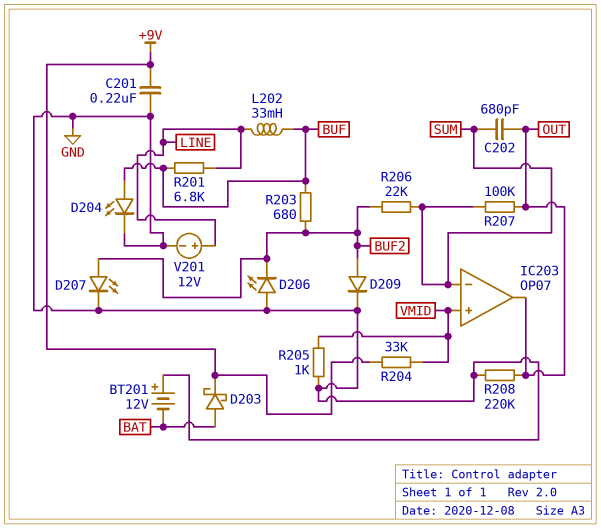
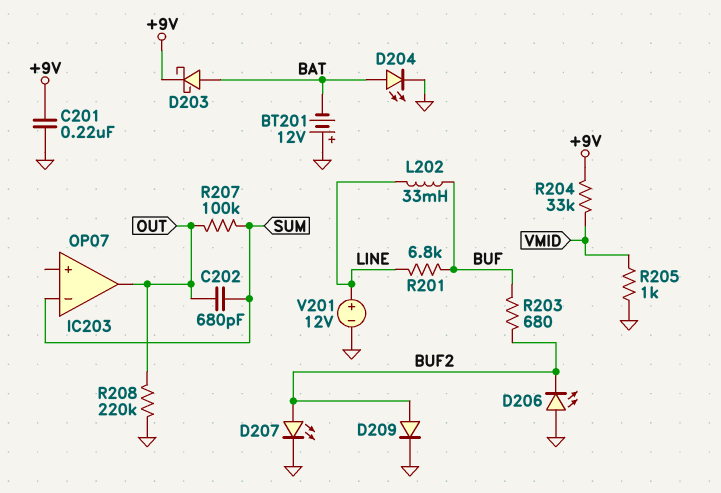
D204: LED (A BUF, K GND) -> LED (A BAT, K GND)
IC203 pin in+: VMID -> none
R206: 22k (BUF2, SUM) -> none

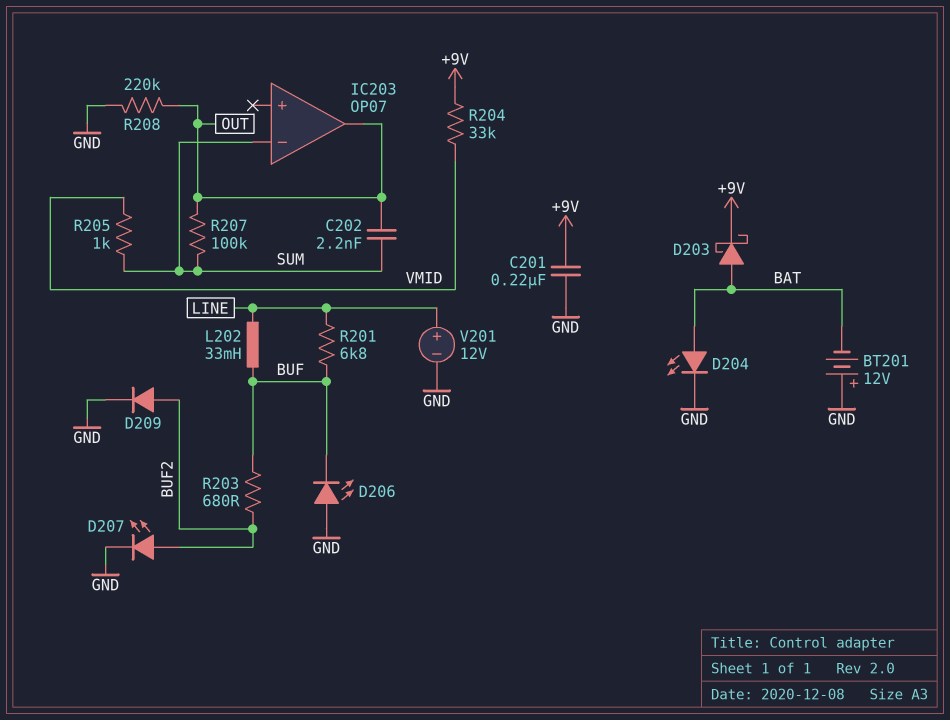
C202: 680pF (OUT, SUM) -> 2.2nF (OUT, SUM)
D206: LED (A GND, K BUF2) -> LED (A GND, K BUF)
R205: 1k (GND, VMID) -> 1k (SUM, VMID)

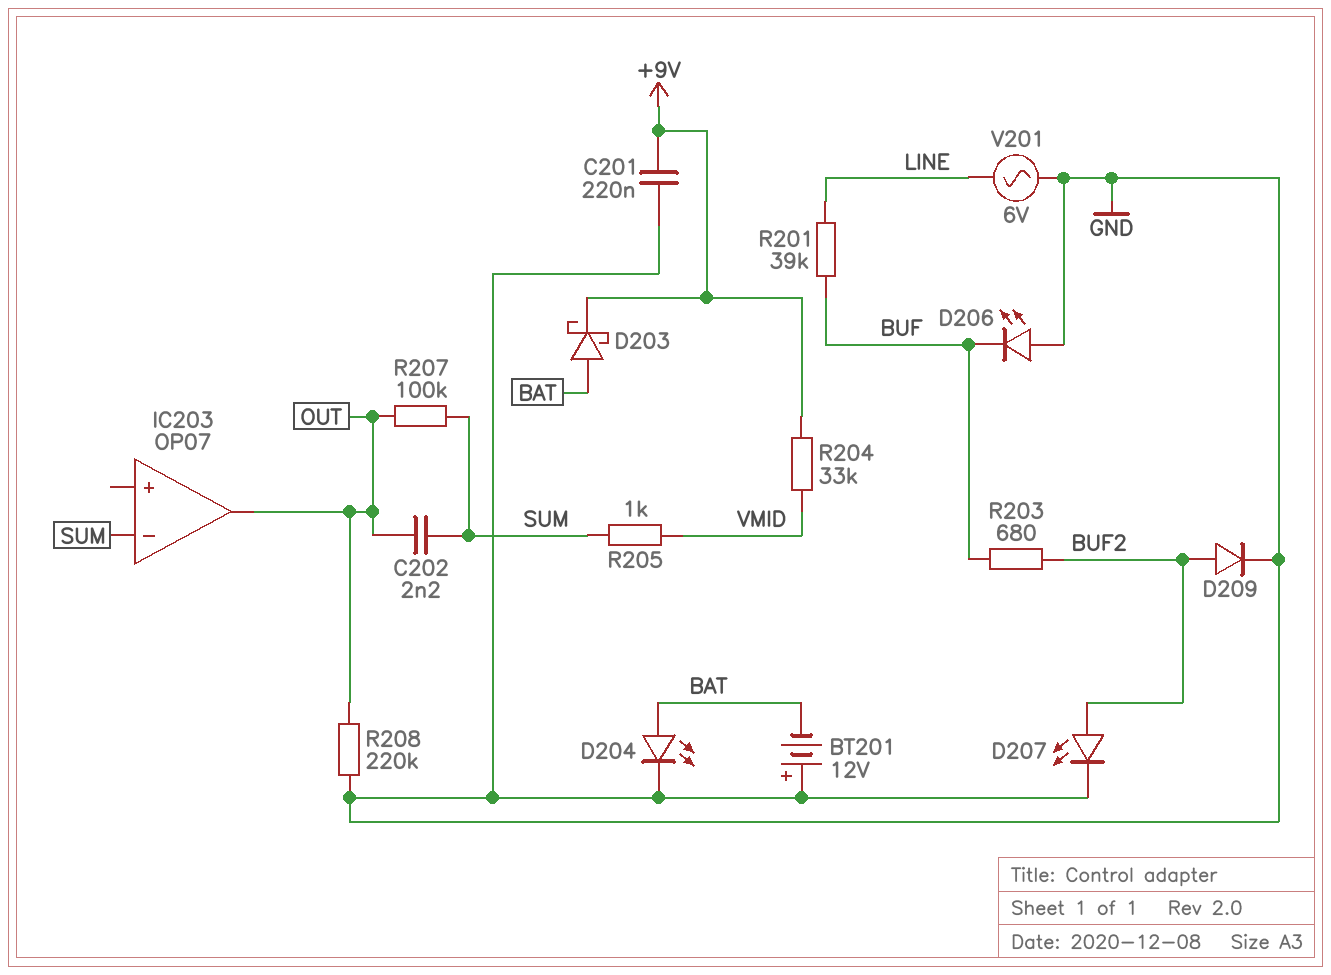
L202: 33mH (BUF, LINE) -> none
R201: 6.8k (BUF, LINE) -> 39k (BUF, LINE)
V201: 12V (plus LINE, minus GND) -> AC 6V (GND, LINE)

